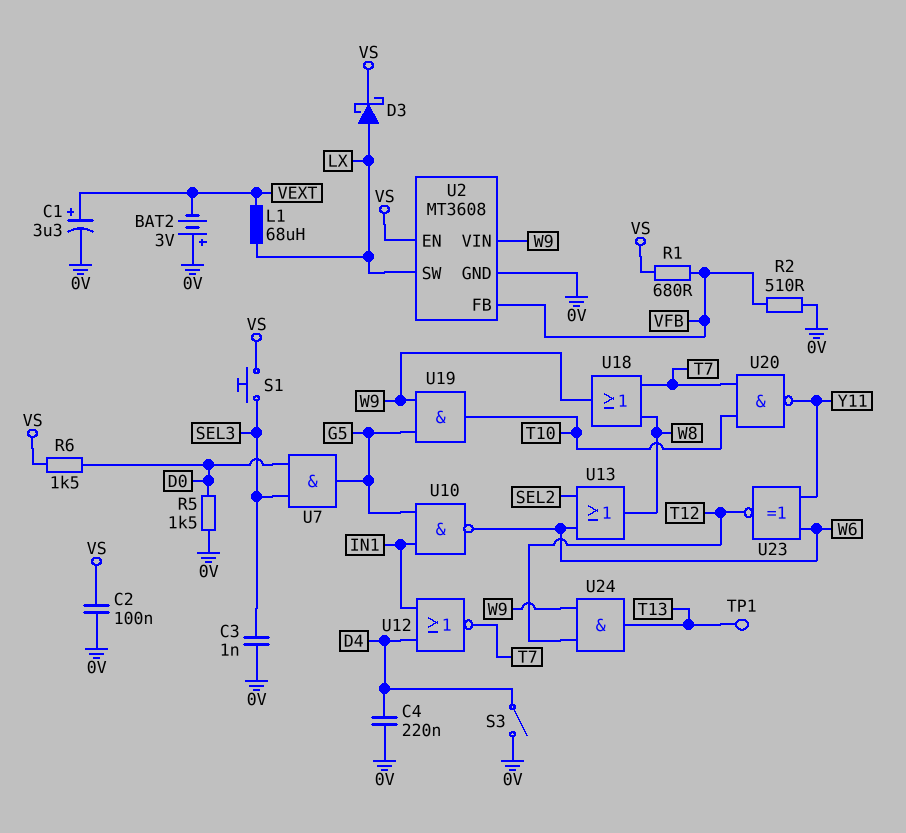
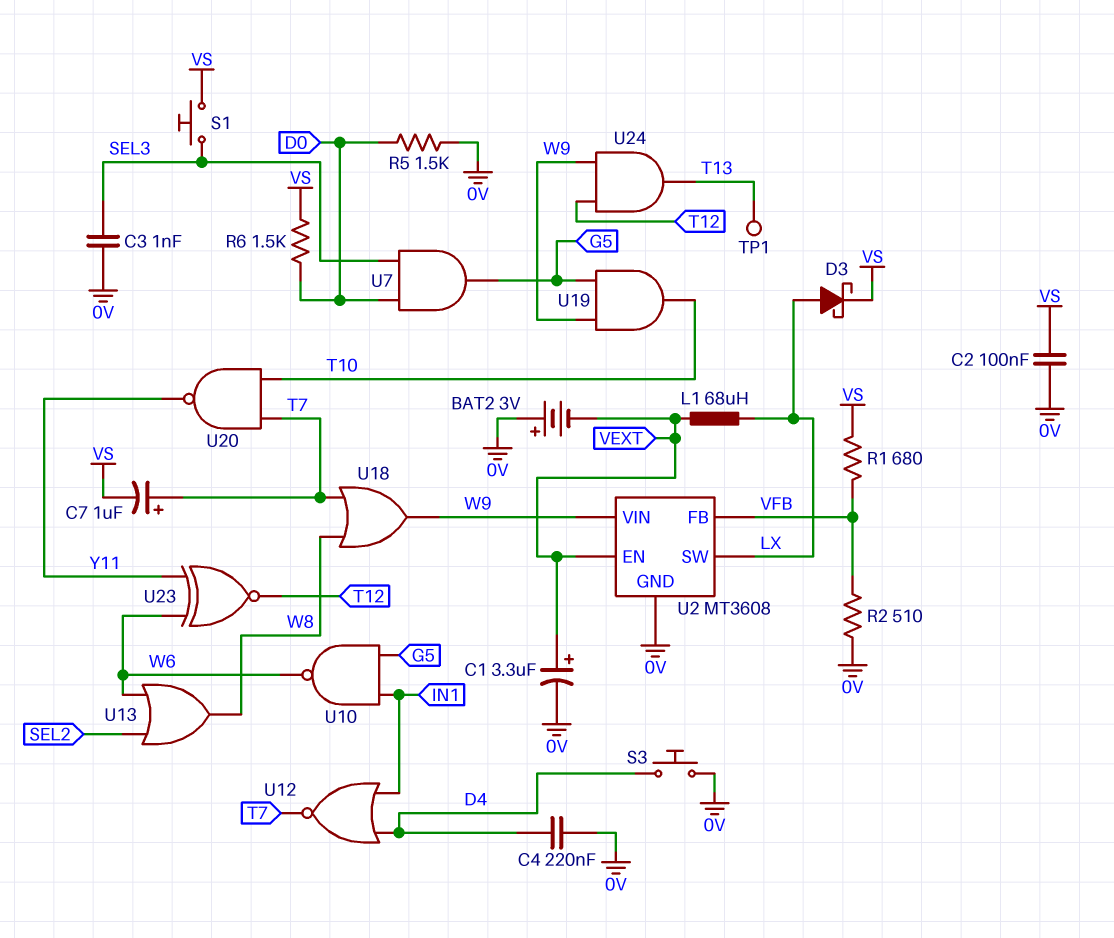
C7: none -> 1uF (plus T7, minus VS)
S3: switch (0V, D4) -> button (0V, D4)
U2 pin EN: VS -> VEXT

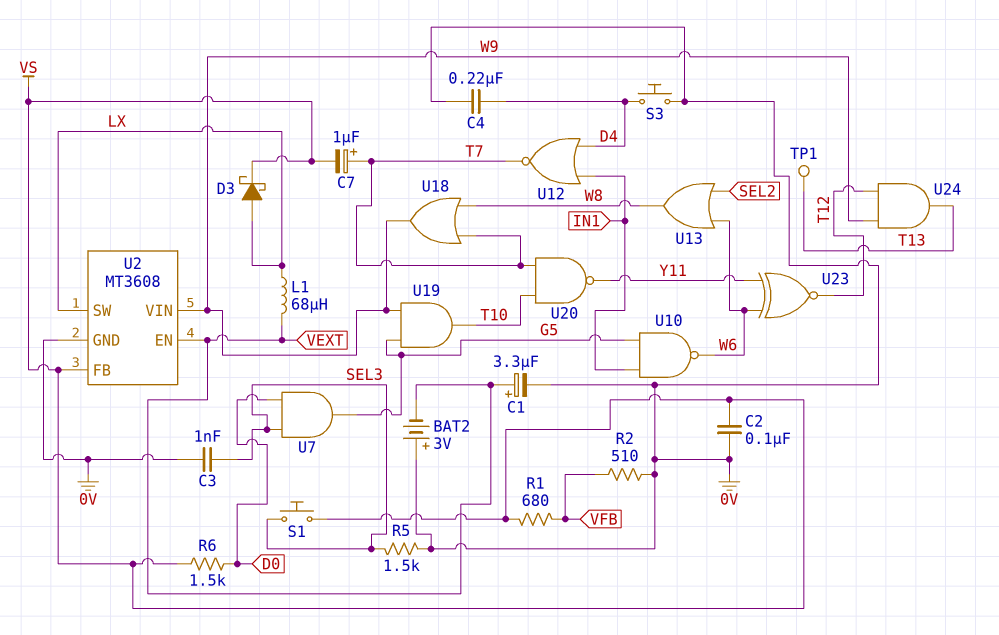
R5: 1.5k (0V, D0) -> 1.5k (0V, SEL3)
U2 pin FB: VFB -> VS

